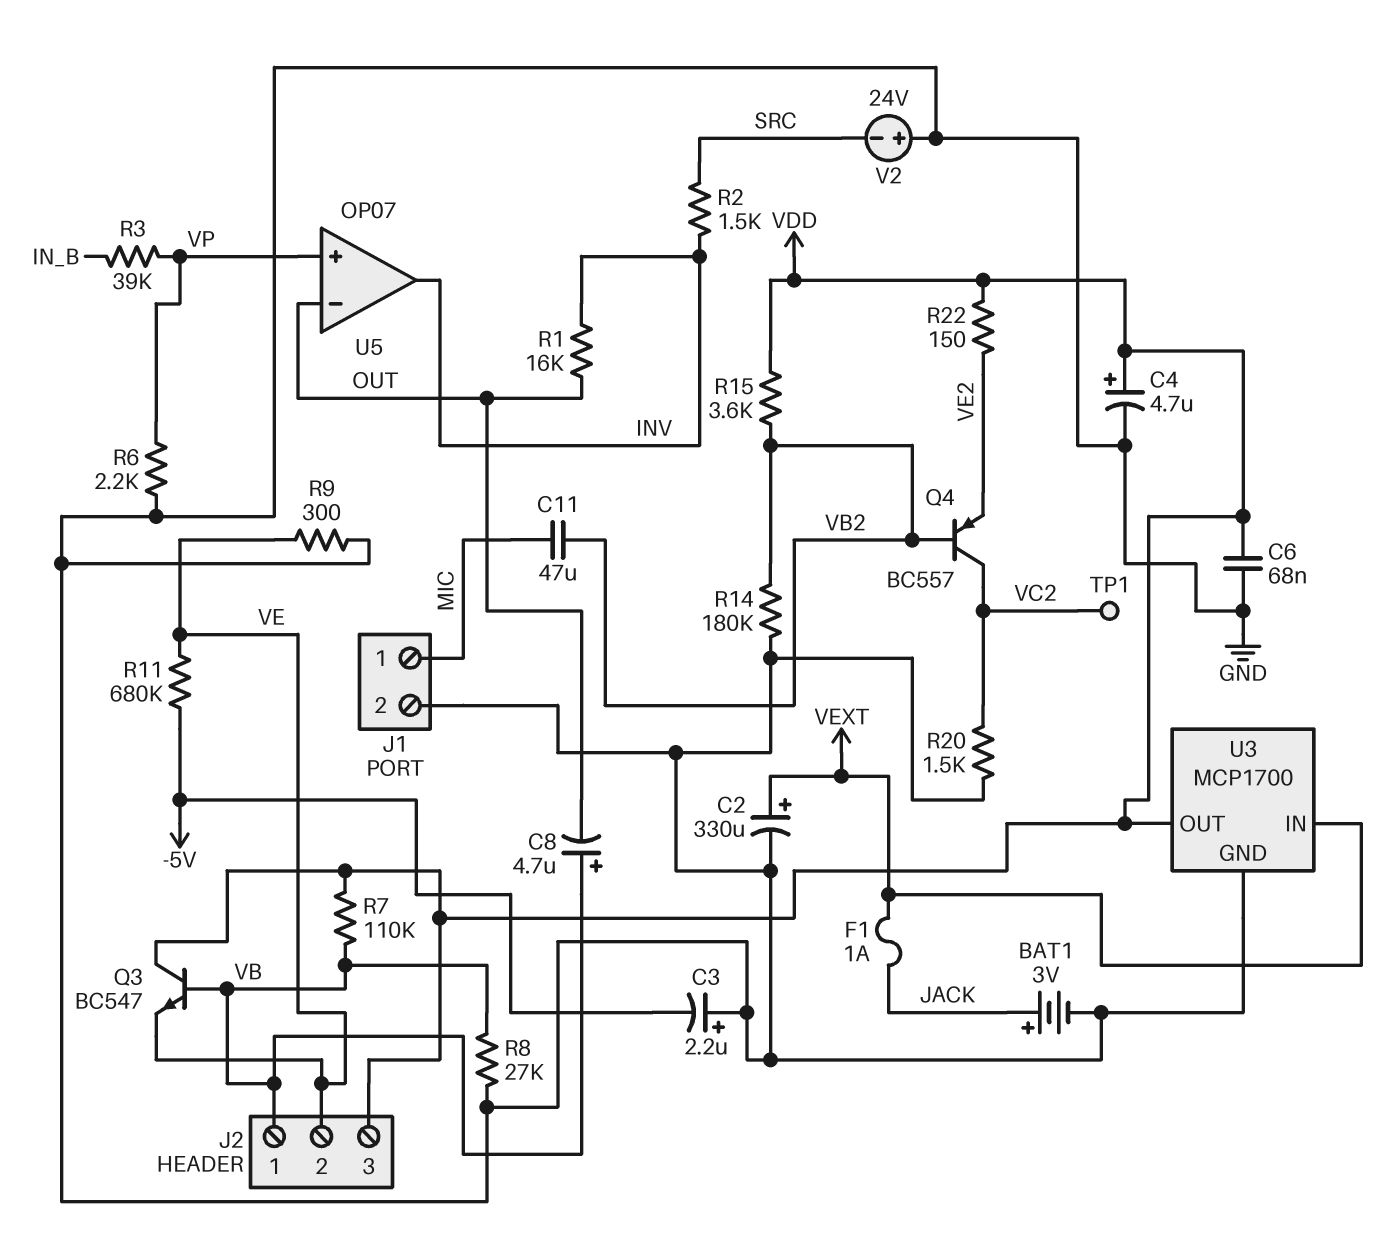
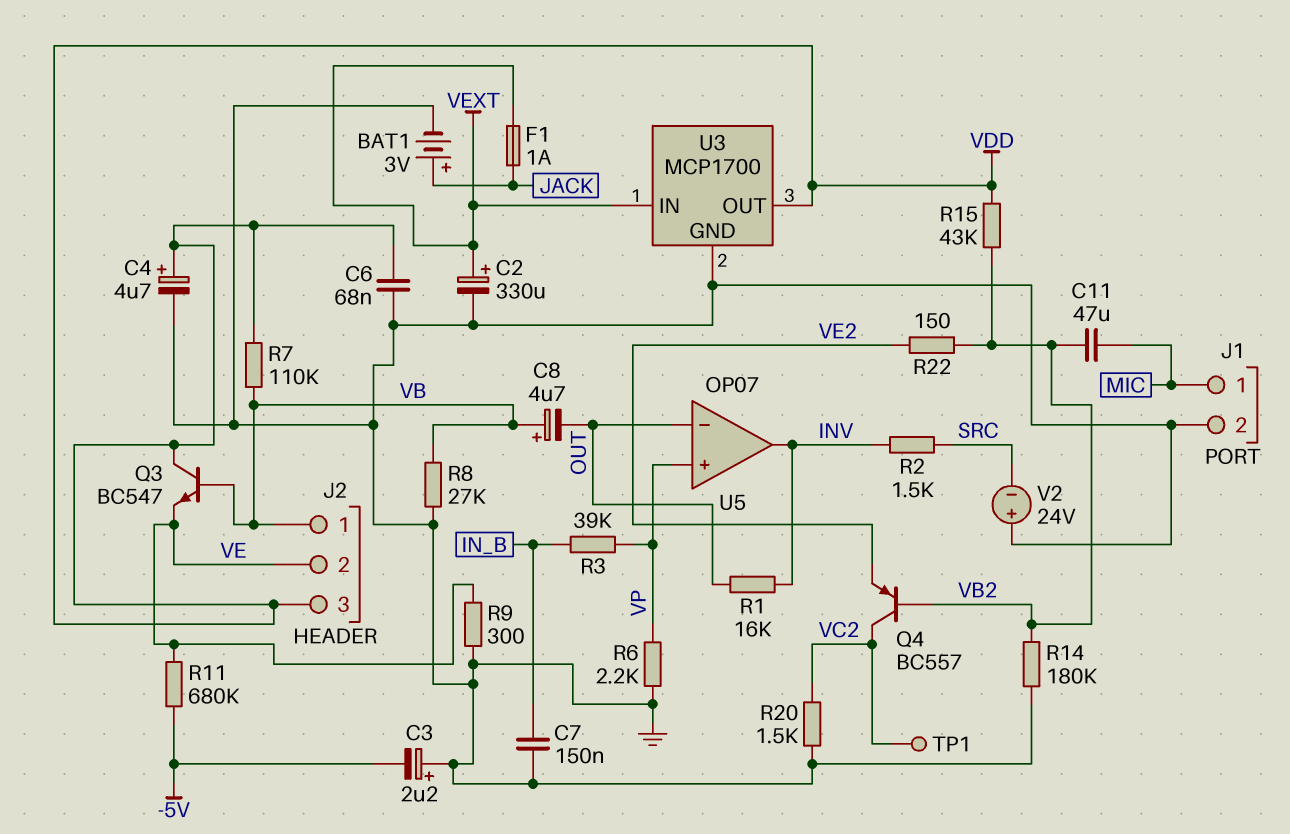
C7: none -> 150nF (GND, IN_B)
R15: 3.6k (VB2, VDD) -> 43k (VB2, VDD)
R22: 150 (VDD, VE2) -> 150 (VB2, VE2)

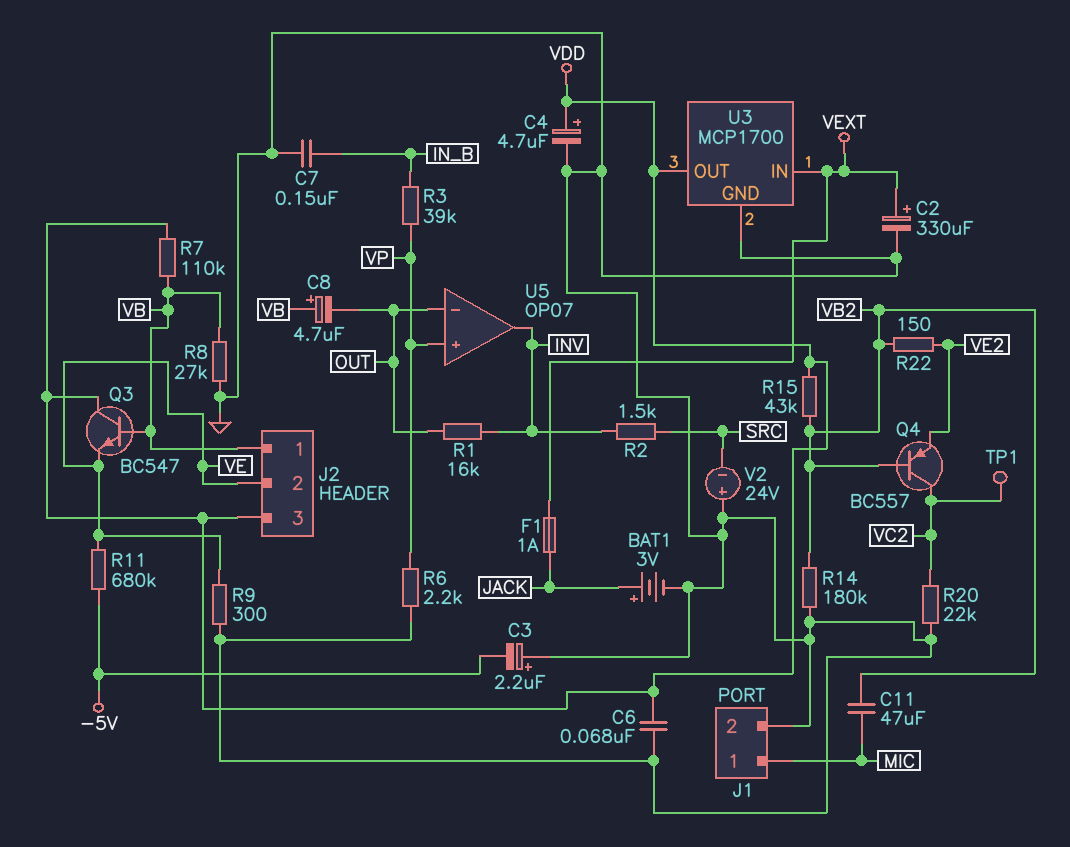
R20: 1.5k (GND, VC2) -> 22k (GND, VC2)

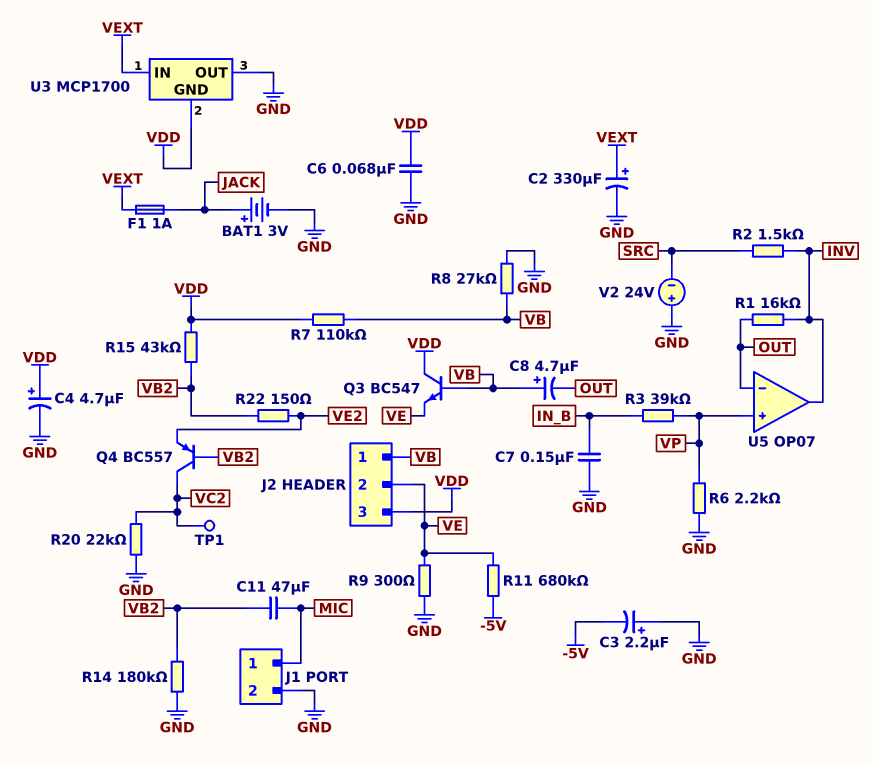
U3 pin GND: GND -> VDD
U3 pin OUT: VDD -> GND

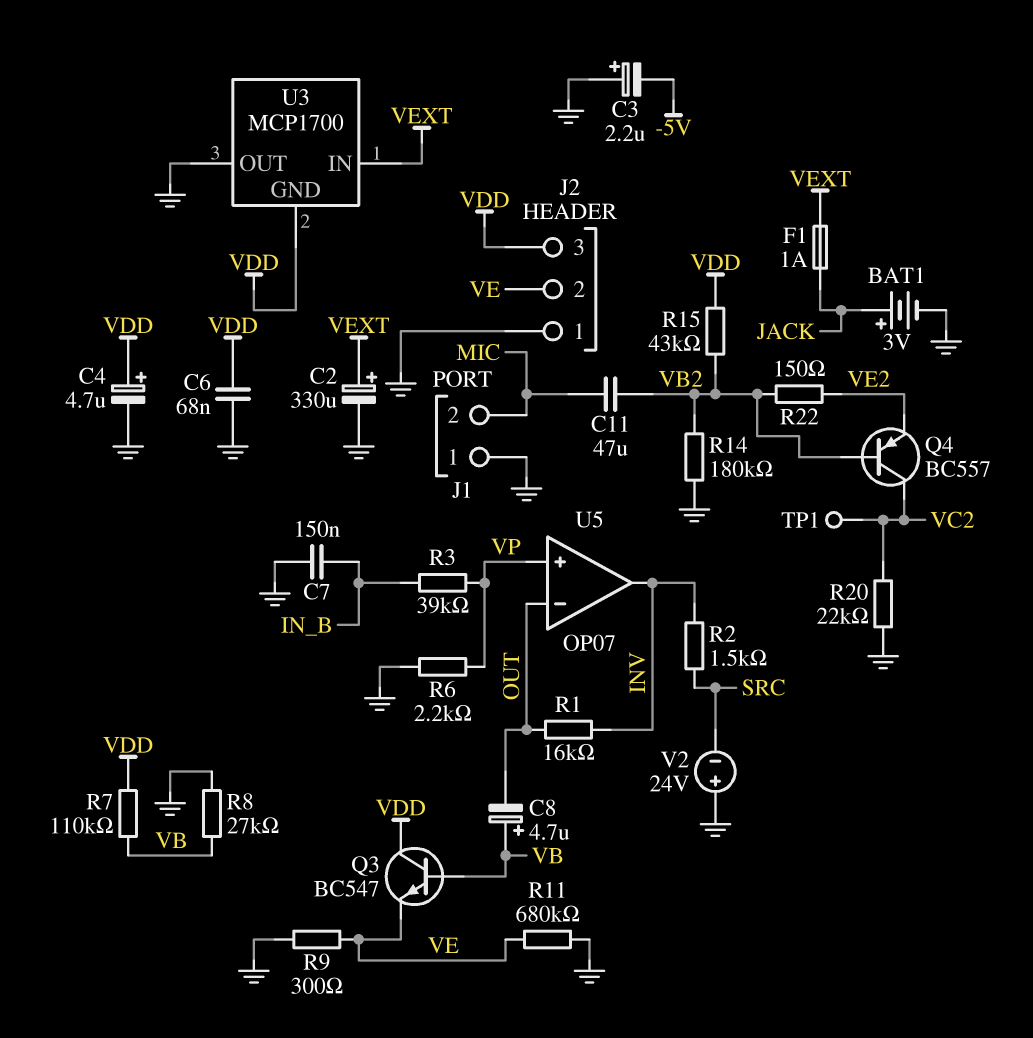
J1 pin 1: MIC -> GND
J1 pin 2: GND -> MIC
J2 pin 1: VB -> GND
R11: 680k (-5V, VE) -> 680k (GND, VE)

